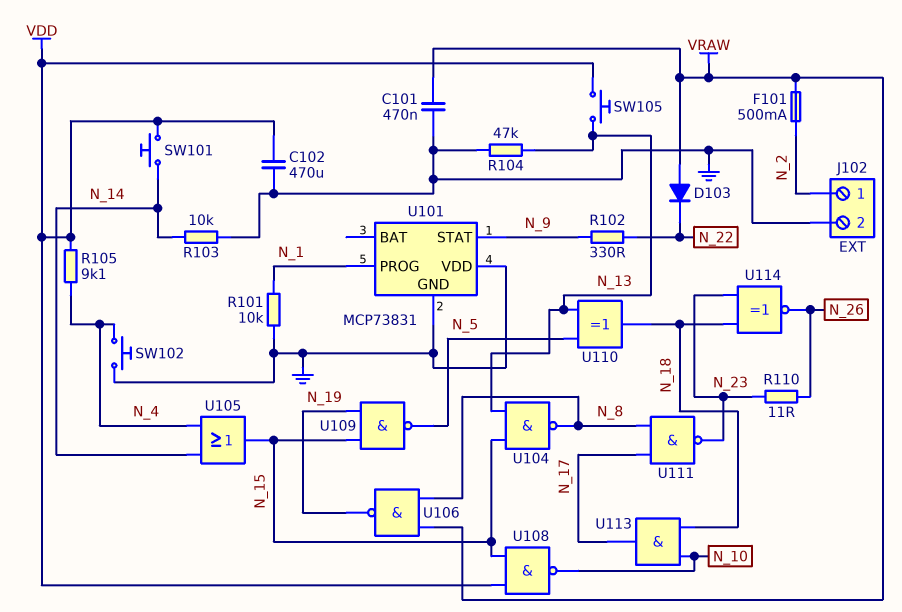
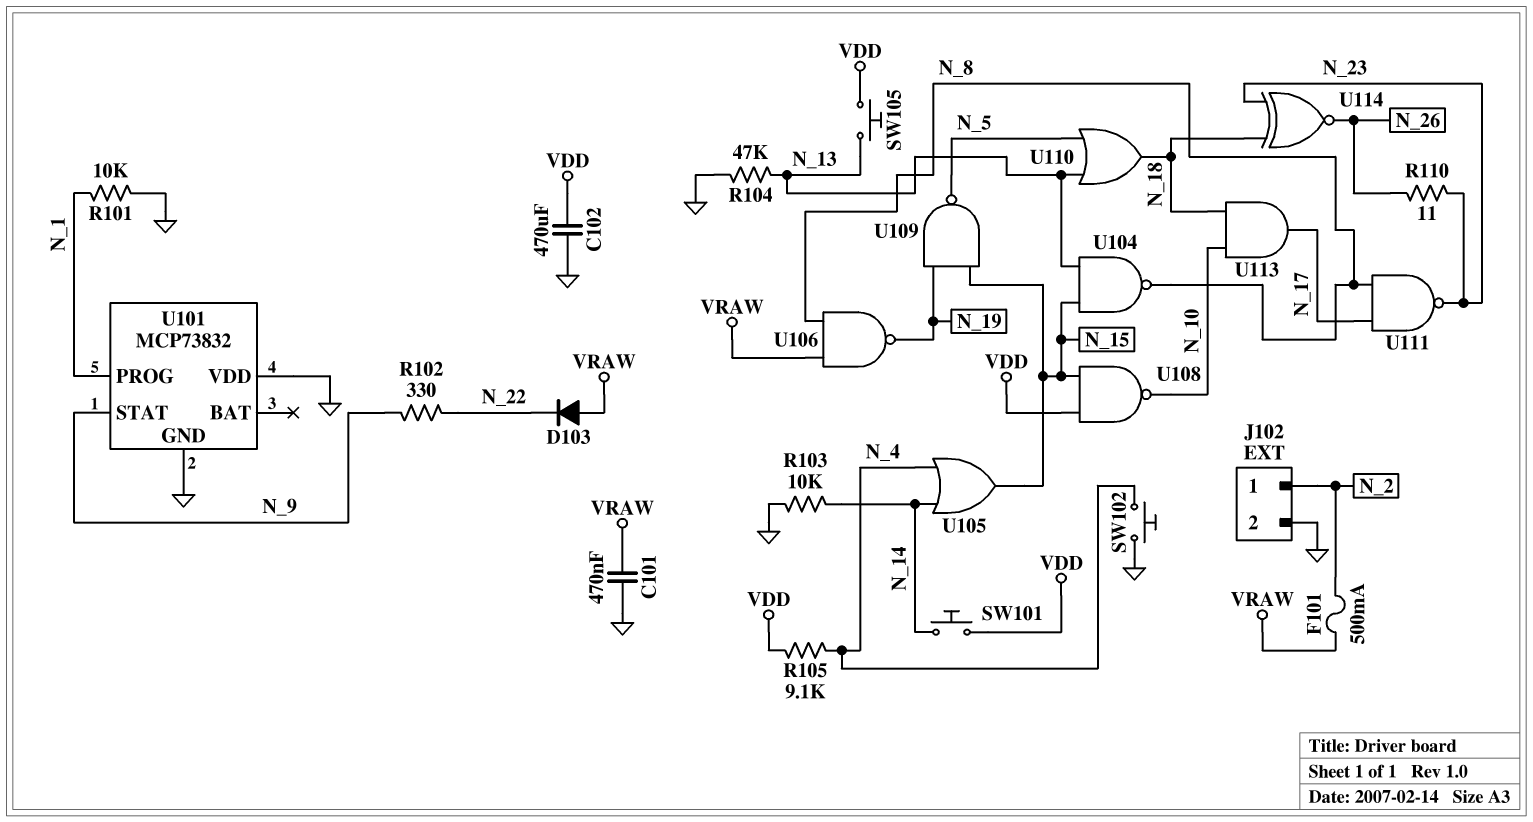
U101: MCP73831 -> MCP73832
U110: XOR (in N_5, in N_13, out N_18) -> OR (in N_5, in N_13, out N_18)

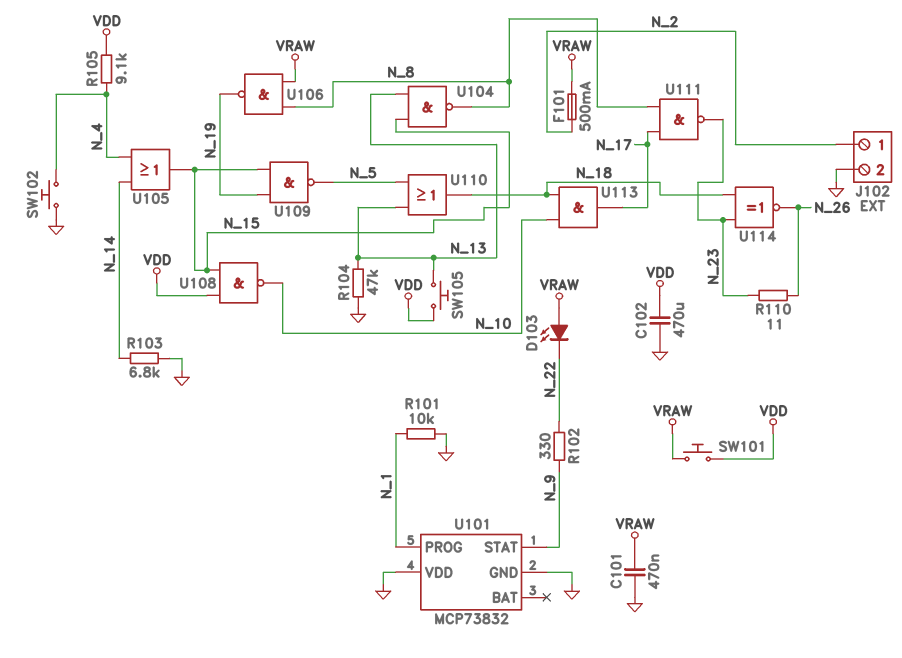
D103: diode (A VRAW, K N_22) -> LED (A VRAW, K N_22)
R103: 10k (GND, N_14) -> 6.8k (GND, N_14)
SW101: button (N_14, VDD) -> button (VDD, VRAW)

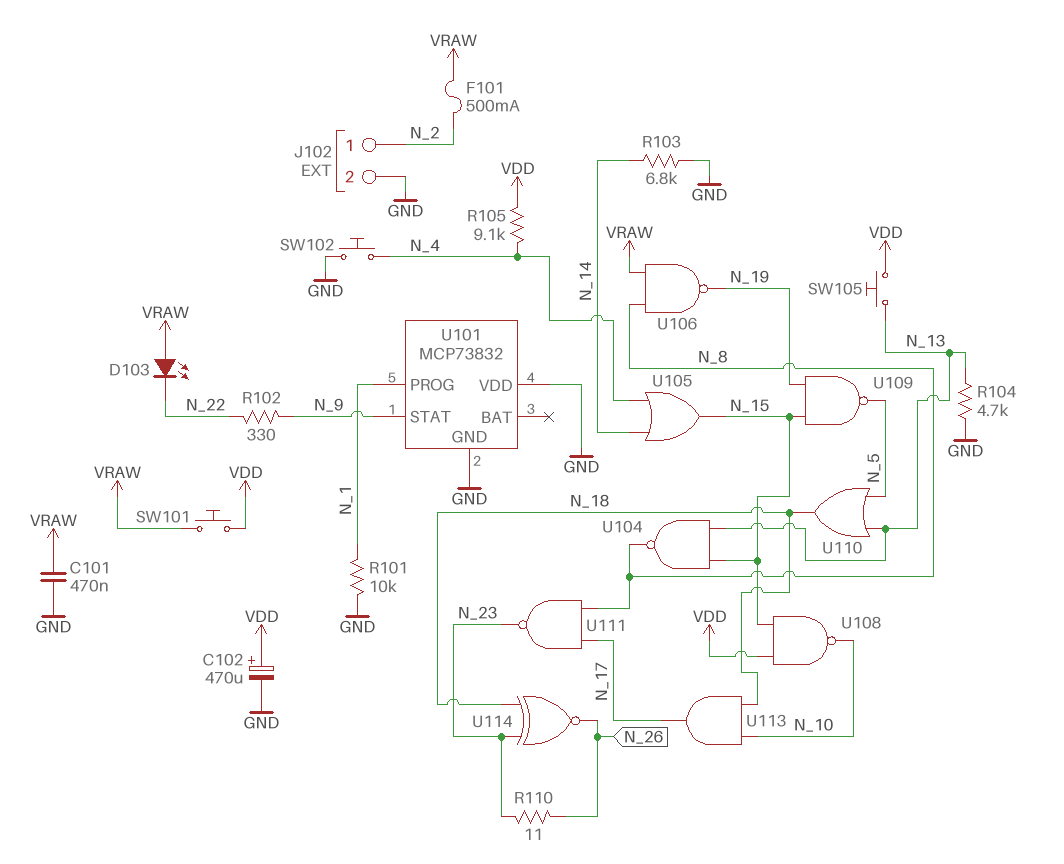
C102: 470uF (GND, VDD) -> 470uF (plus VDD, minus GND)
R104: 47k (GND, N_13) -> 4.7k (GND, N_13)

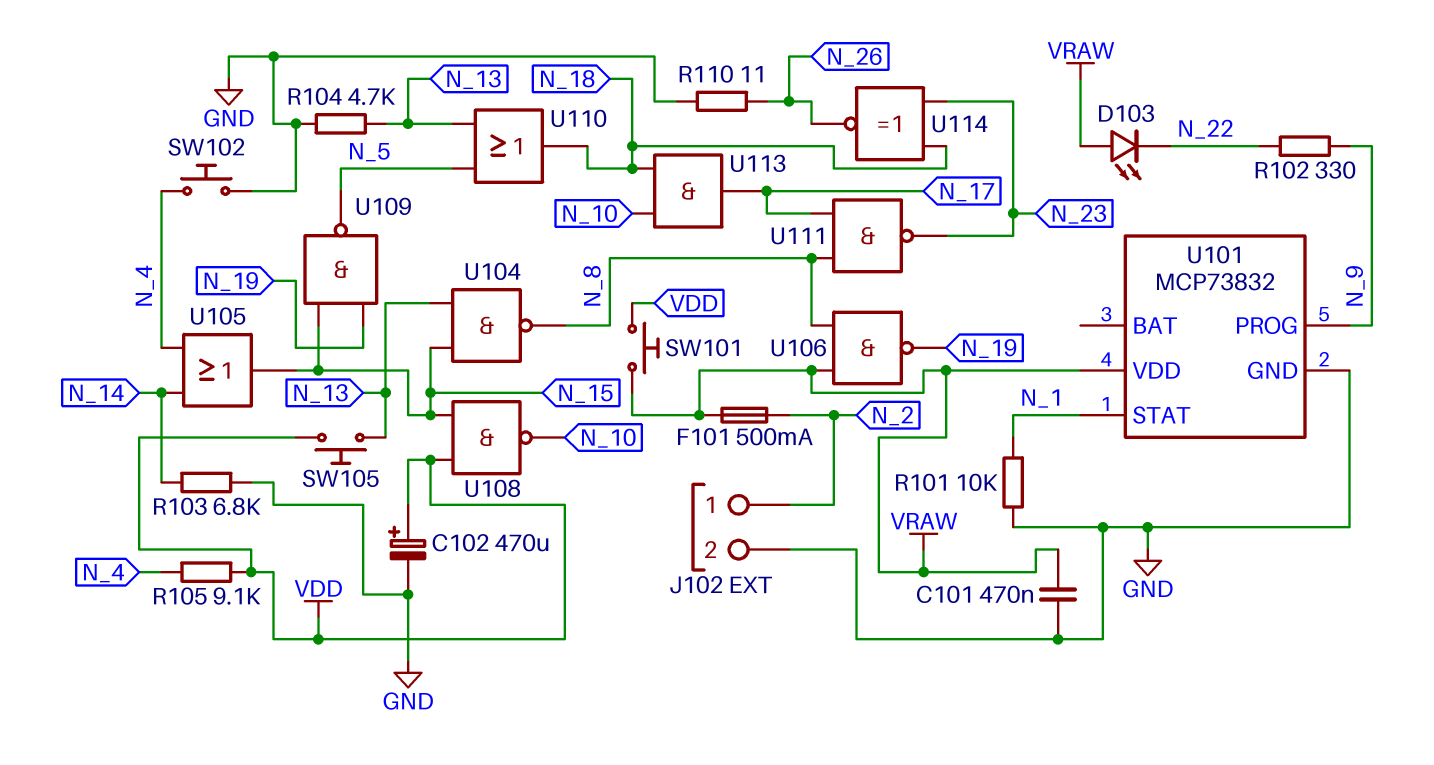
R110: 11 (N_23, N_26) -> 11 (GND, N_26)
U101 pin PROG: N_1 -> N_9
U101 pin STAT: N_9 -> N_1
U101 pin VDD: GND -> VRAW

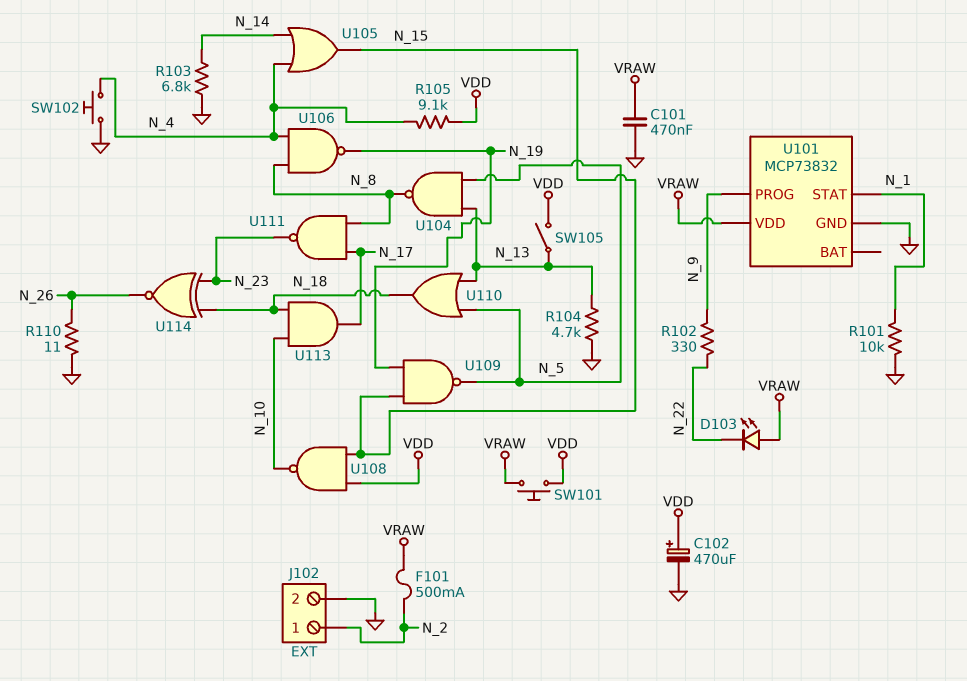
SW105: button (N_13, VDD) -> switch (N_13, VDD)
U104: NAND (in N_13, in N_15, out N_8) -> NAND (in N_5, in N_13, out N_8)
U106: NAND (in N_8, in VRAW, out N_19) -> NAND (in N_4, in N_8, out N_19)

